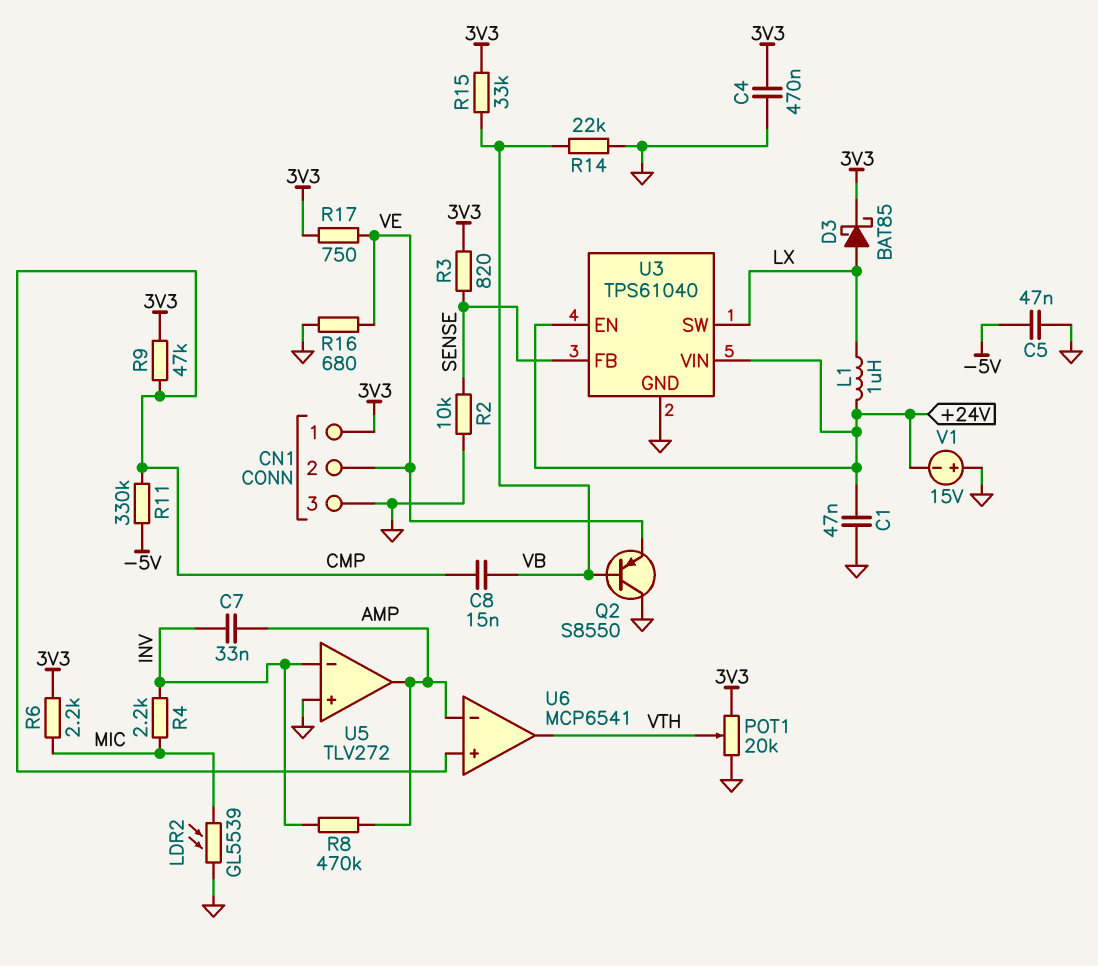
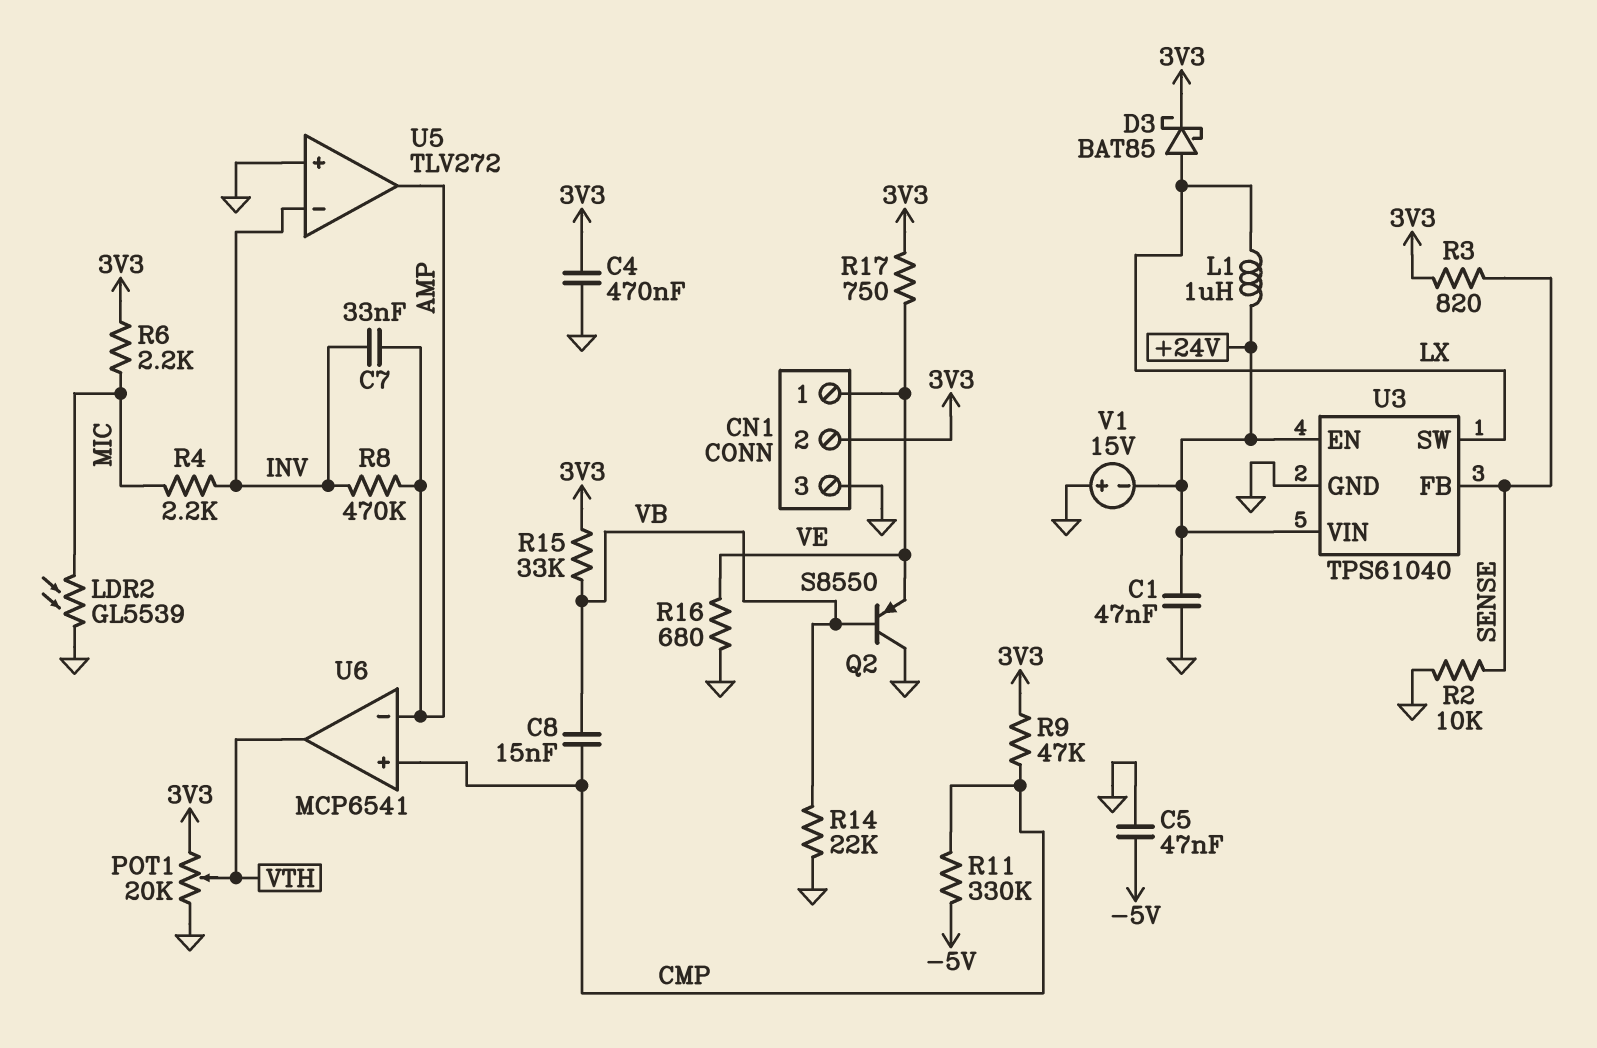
CN1 pin 1: 3V3 -> VE
CN1 pin 2: VE -> 3V3

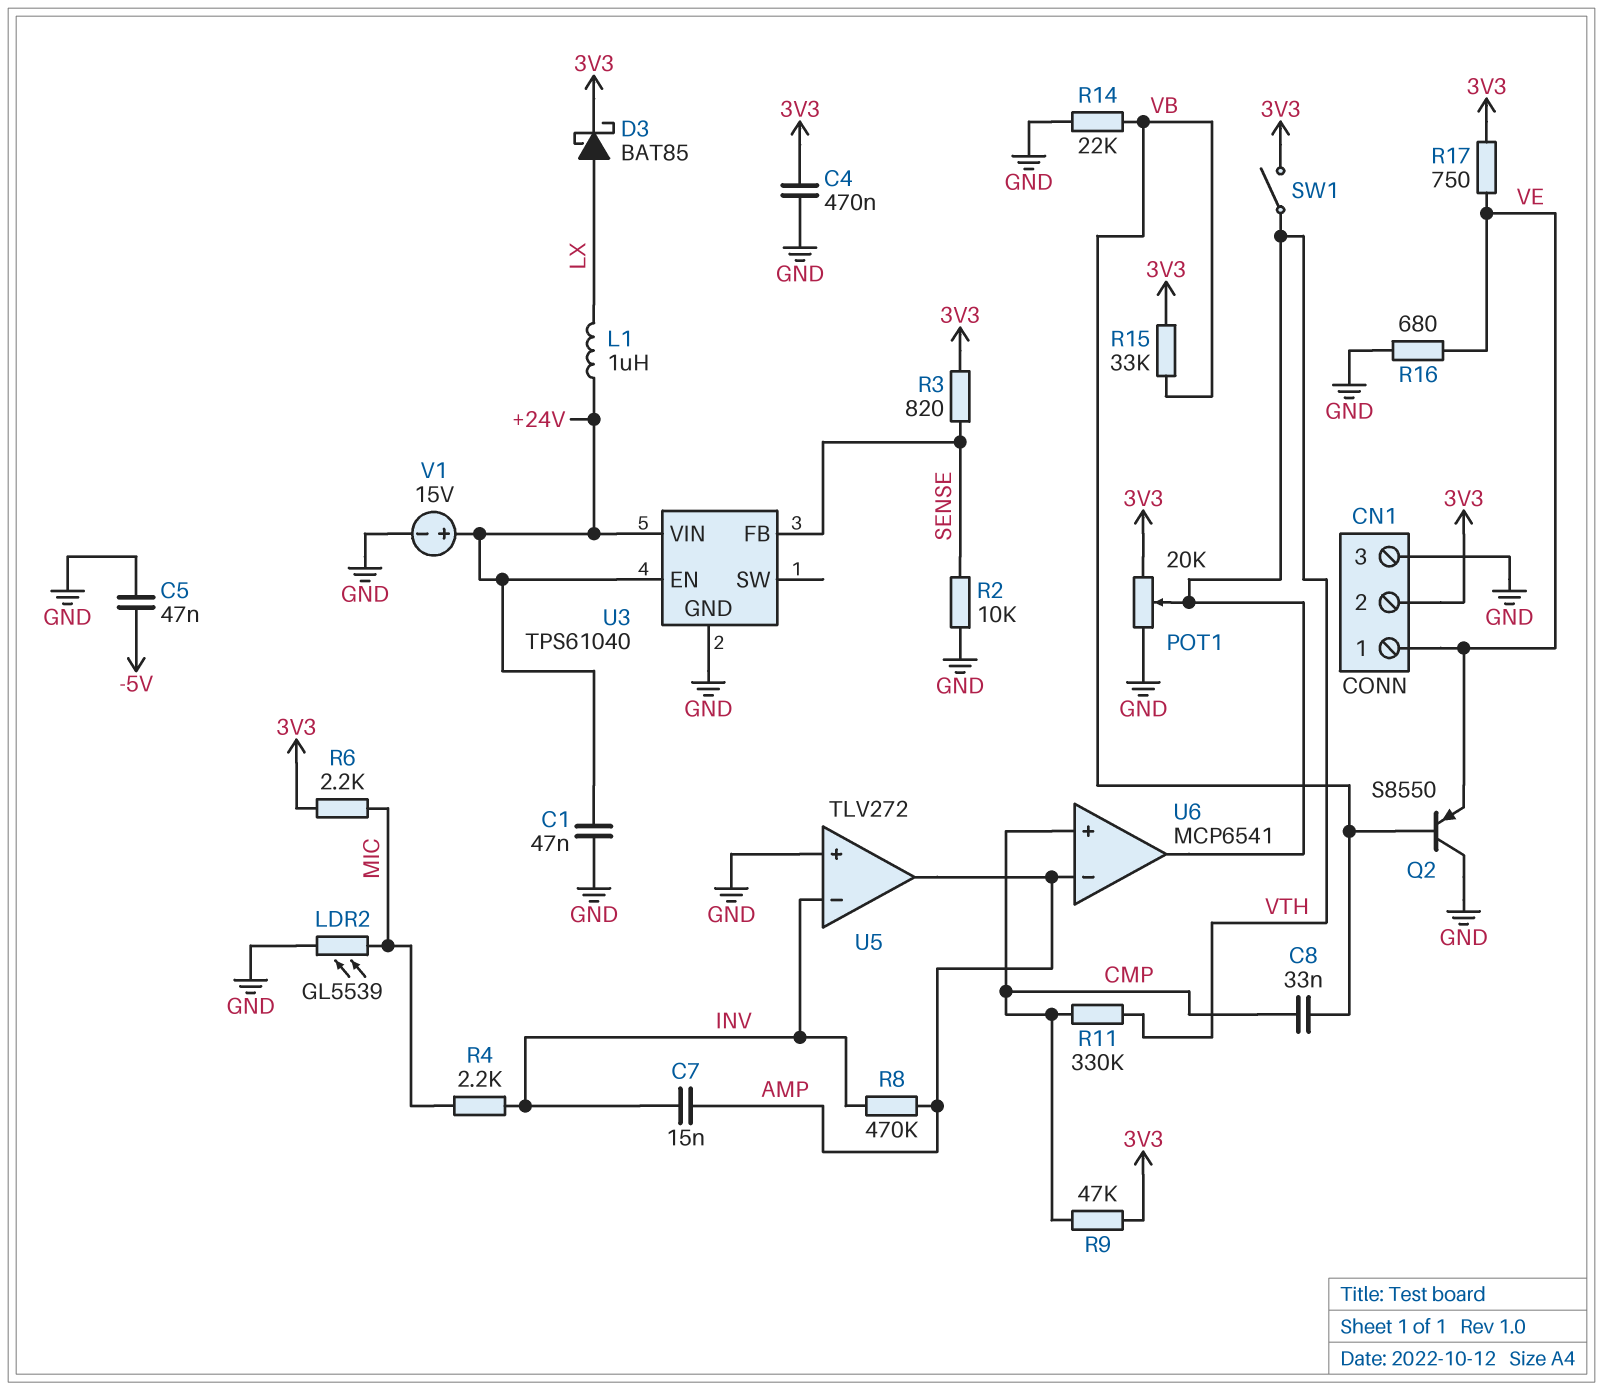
C7: 33nF (AMP, INV) -> 15nF (AMP, INV)
C8: 15nF (CMP, VB) -> 33nF (CMP, VB)
R11: 330k (-5V, CMP) -> 330k (CMP, VTH)
SW1: none -> switch (3V3, VTH)
U3 pin SW: LX -> none
V1: 15V (plus GND, minus +24V) -> 15V (plus +24V, minus GND)

